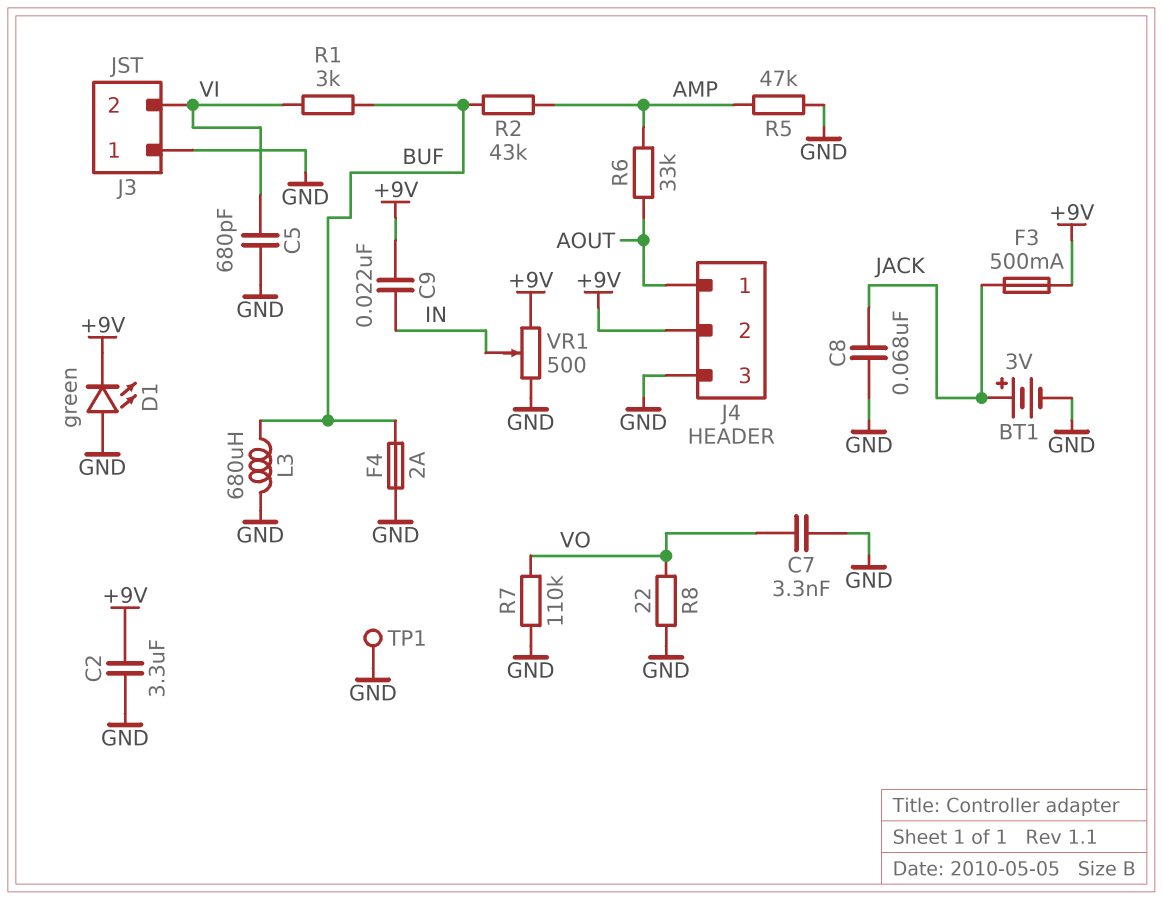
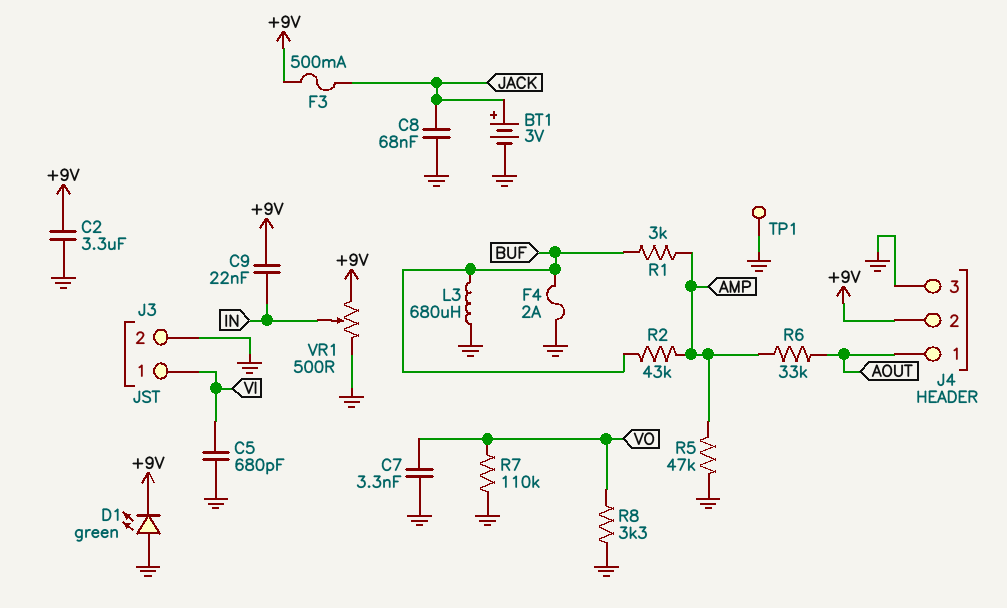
J3 pin 1: GND -> VI
J3 pin 2: VI -> GND
R1: 3k (BUF, VI) -> 3k (AMP, BUF)
R8: 22 (GND, VO) -> 3.3k (GND, VO)

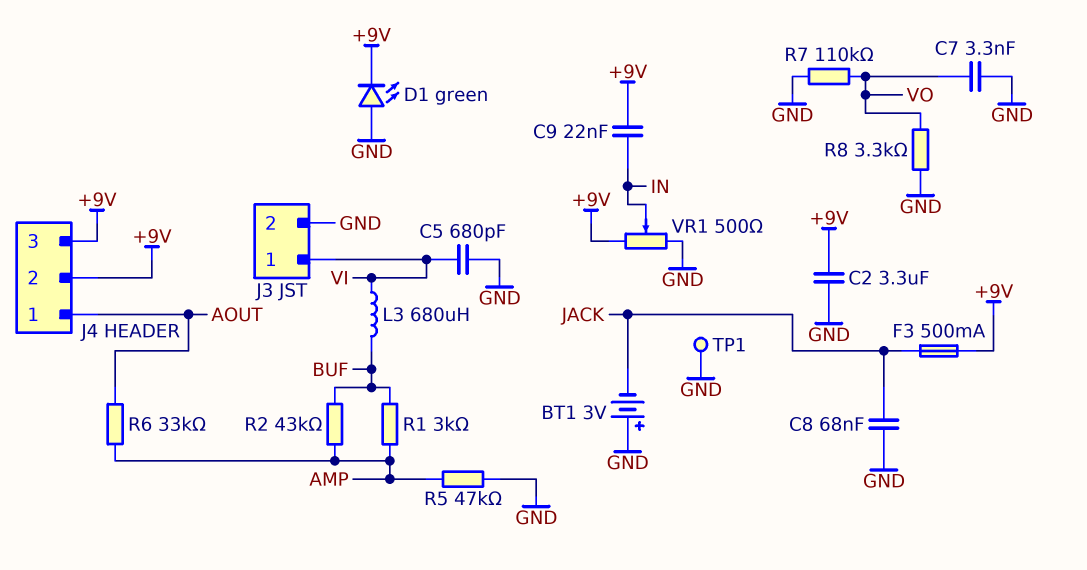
BT1: 3V (plus JACK, minus GND) -> 3V (plus GND, minus JACK)
F4: 2A (BUF, GND) -> none
J4 pin 3: GND -> +9V
L3: 680uH (BUF, GND) -> 680uH (BUF, VI)

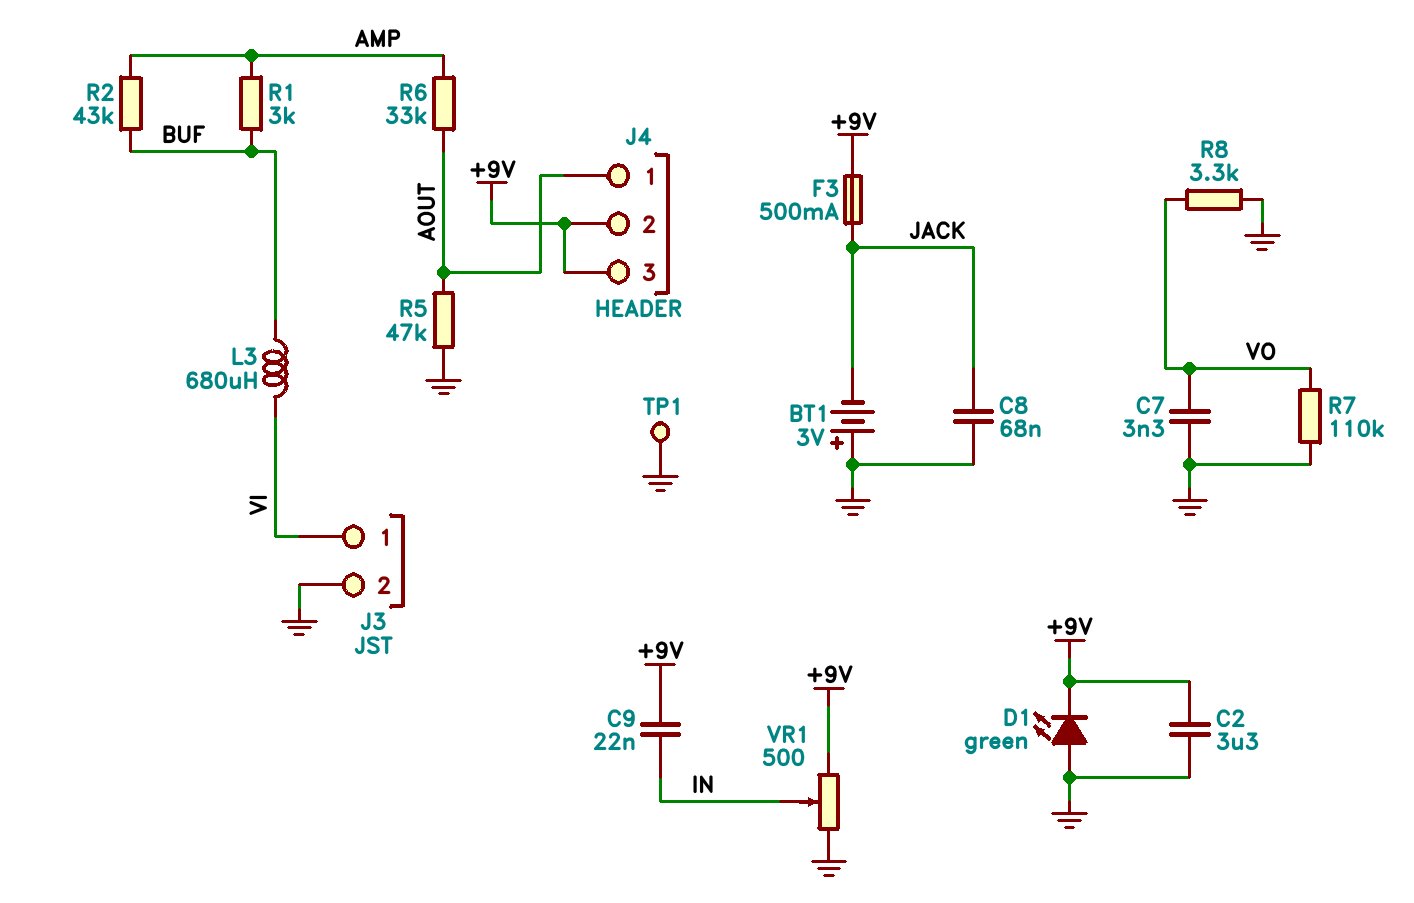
C5: 680pF (GND, VI) -> none
R5: 47k (AMP, GND) -> 47k (AOUT, GND)

